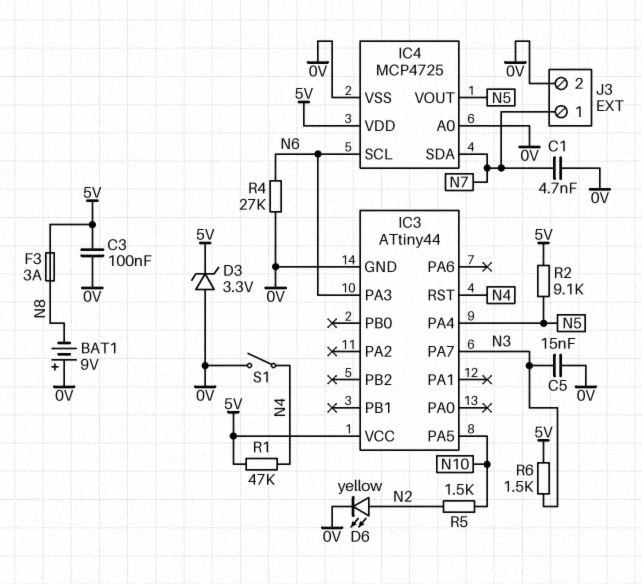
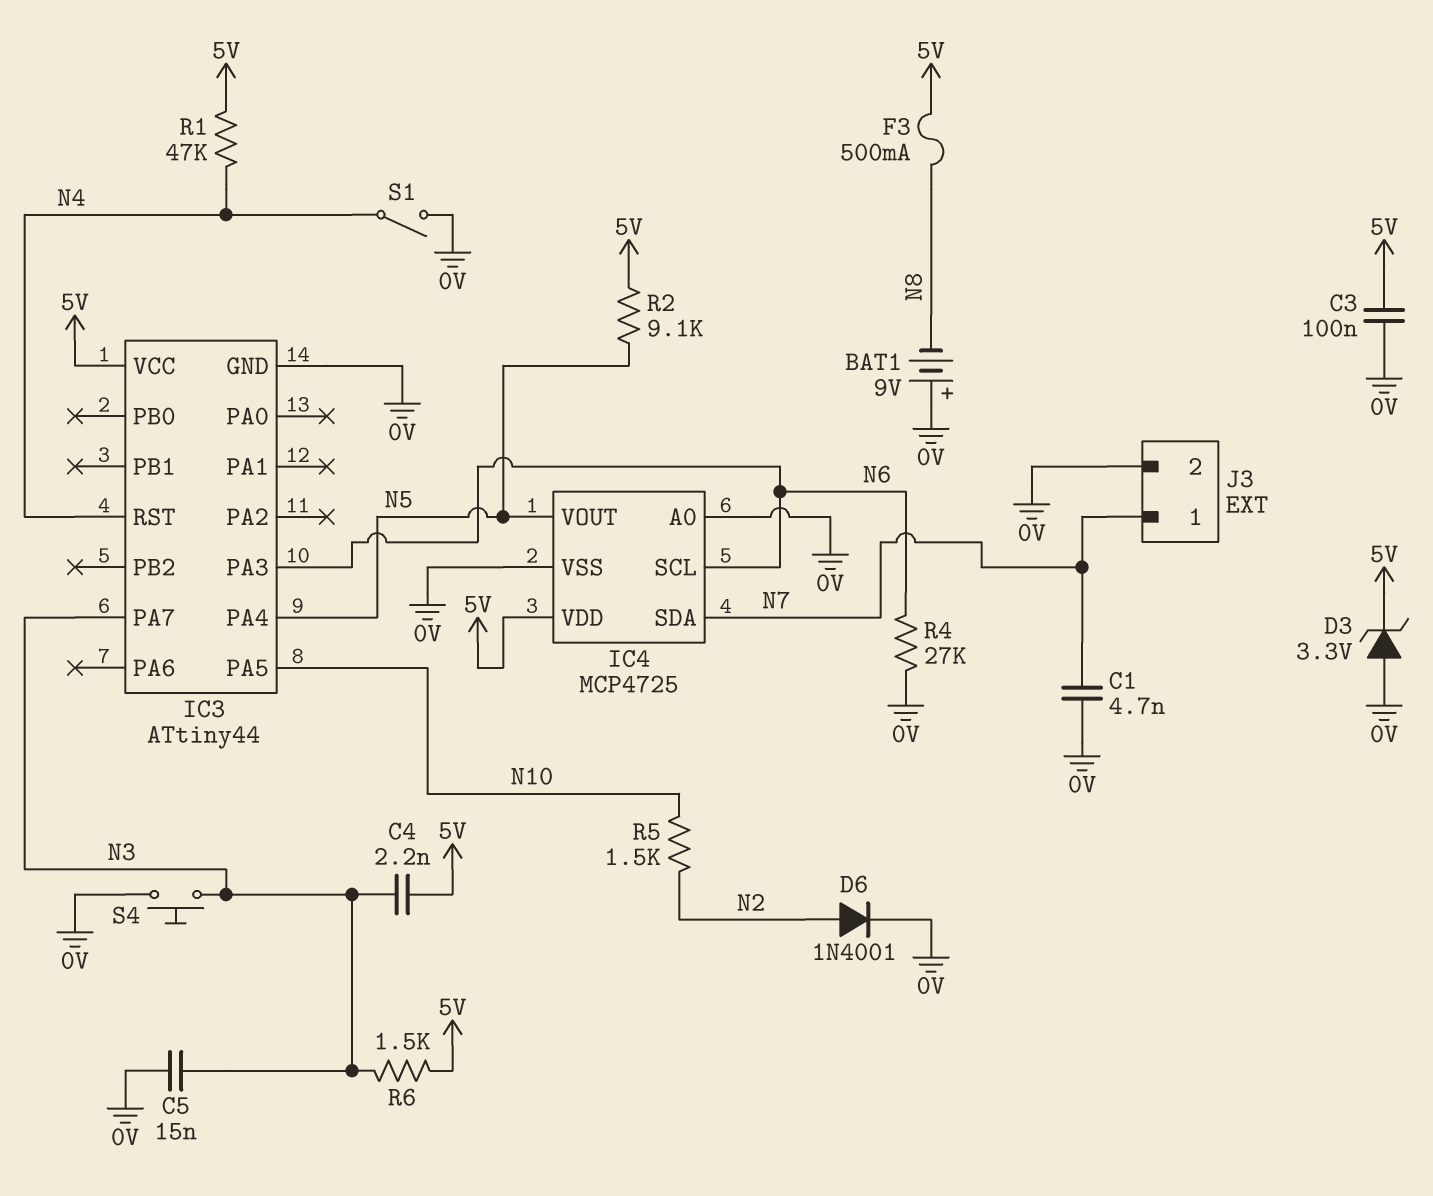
C4: none -> 2.2nF (5V, N3)
D6: LED yellow (A N2, K 0V) -> diode 1N4001 (A N2, K 0V)
F3: 3A (5V, N8) -> 500mA (5V, N8)
S4: none -> button (0V, N3)

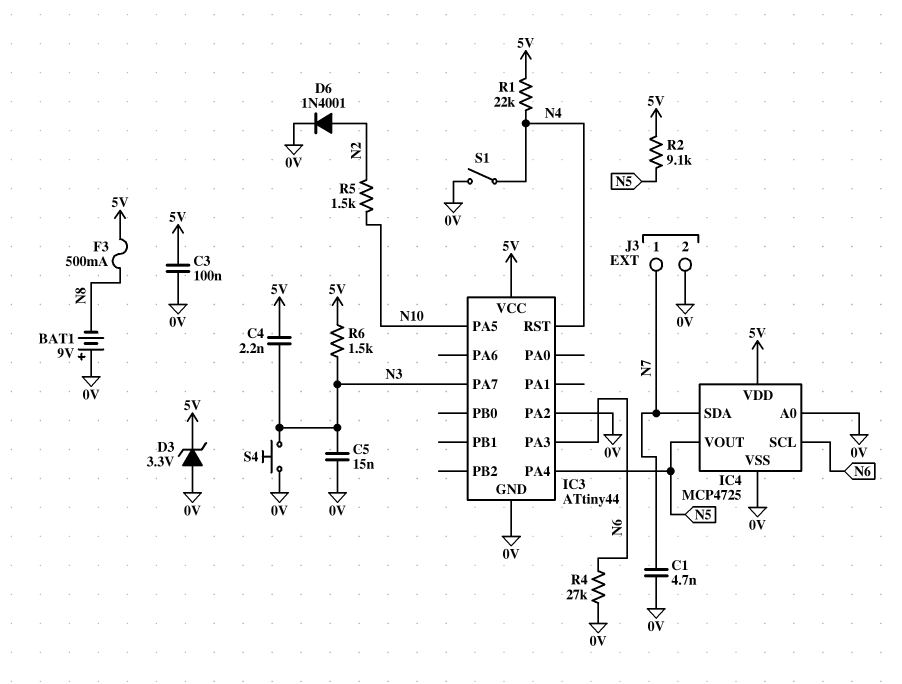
IC3 pin PA2: none -> 0V
R1: 47k (5V, N4) -> 22k (5V, N4)

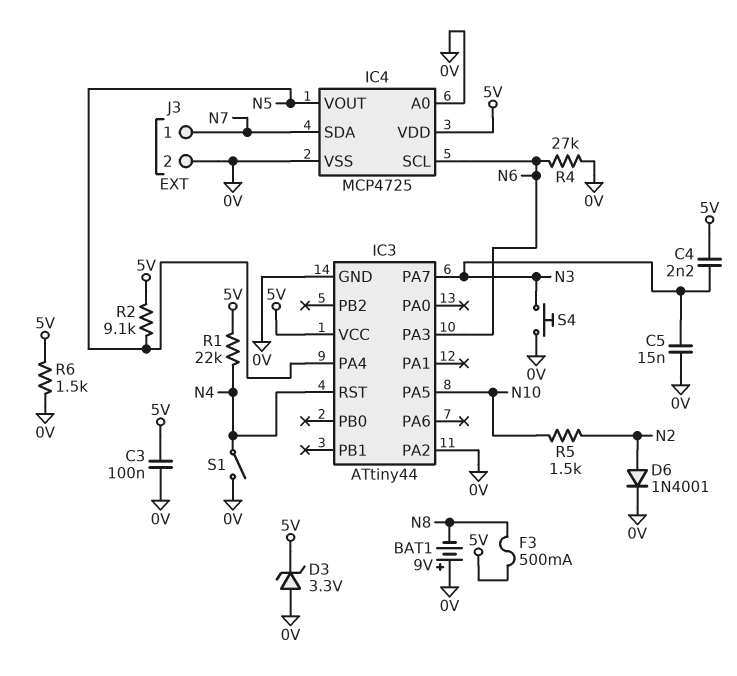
C1: 4.7nF (0V, N7) -> none
R6: 1.5k (5V, N3) -> 1.5k (0V, 5V)

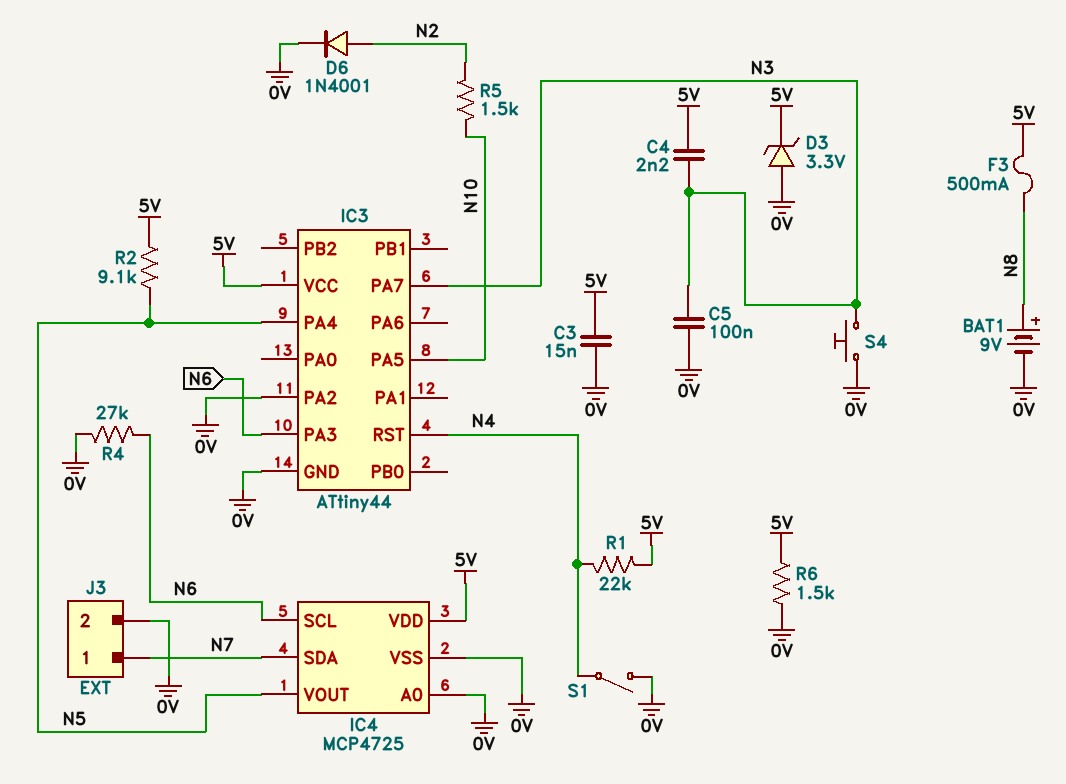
BAT1: 9V (plus 0V, minus N8) -> 9V (plus N8, minus 0V)
C3: 100nF (0V, 5V) -> 15nF (0V, 5V)
C5: 15nF (0V, N3) -> 100nF (0V, N3)

